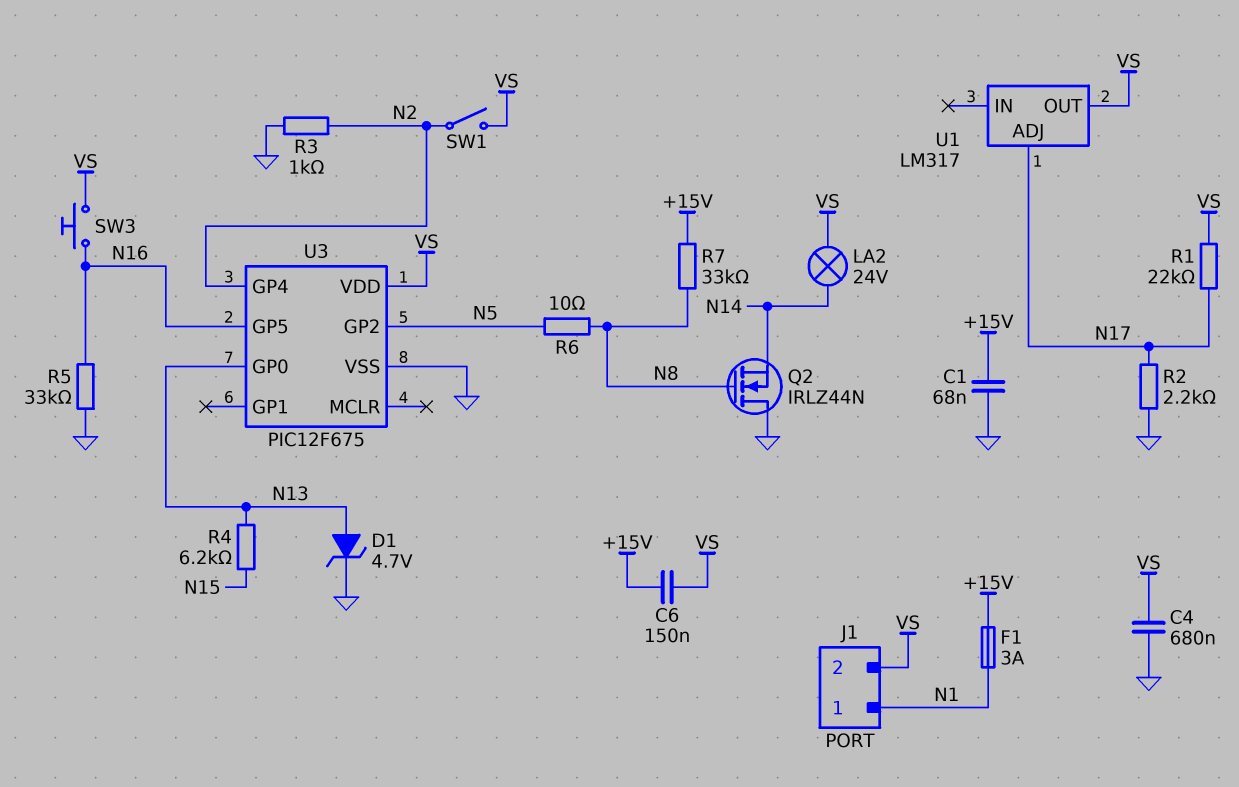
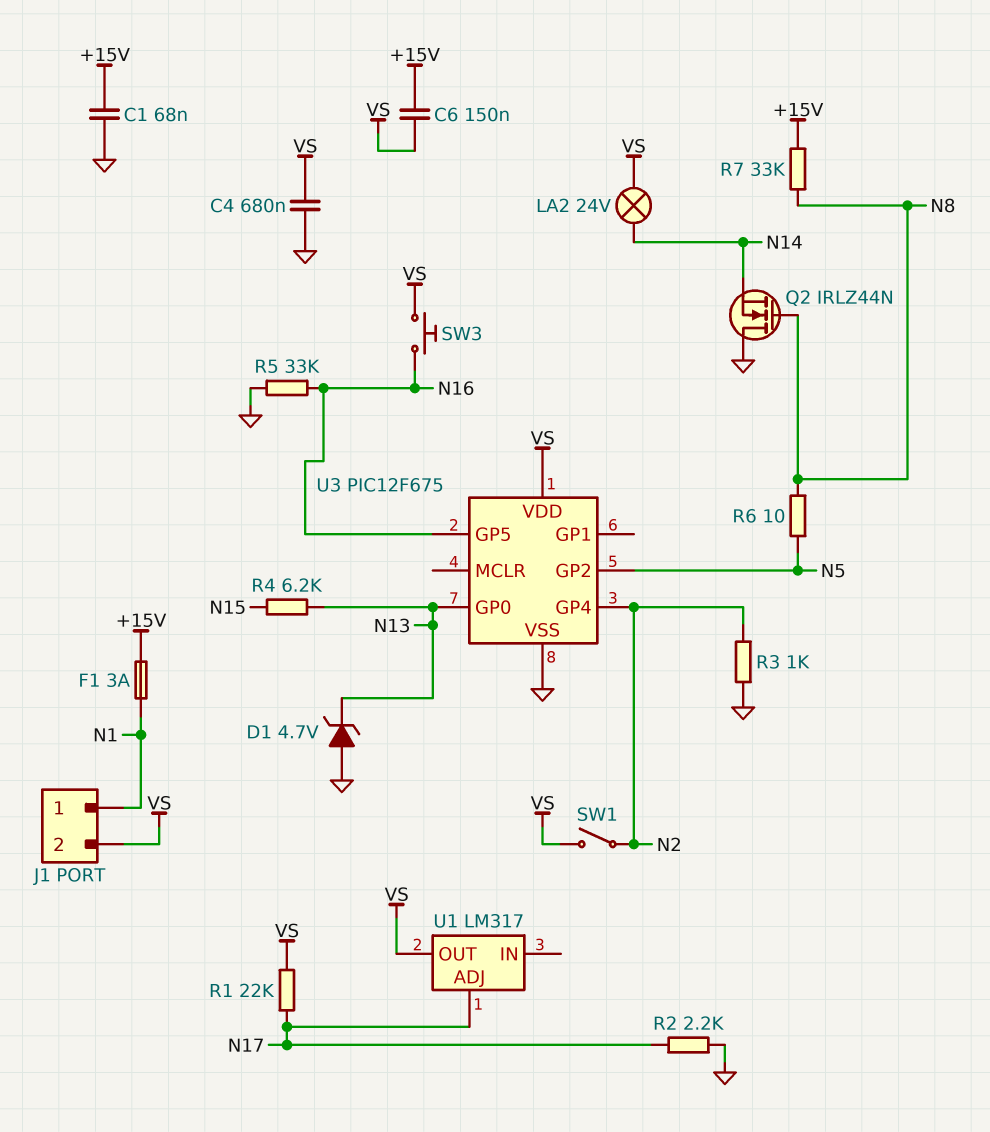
D1: zener 4.7V (A N13, K GND) -> zener 4.7V (A GND, K N13)

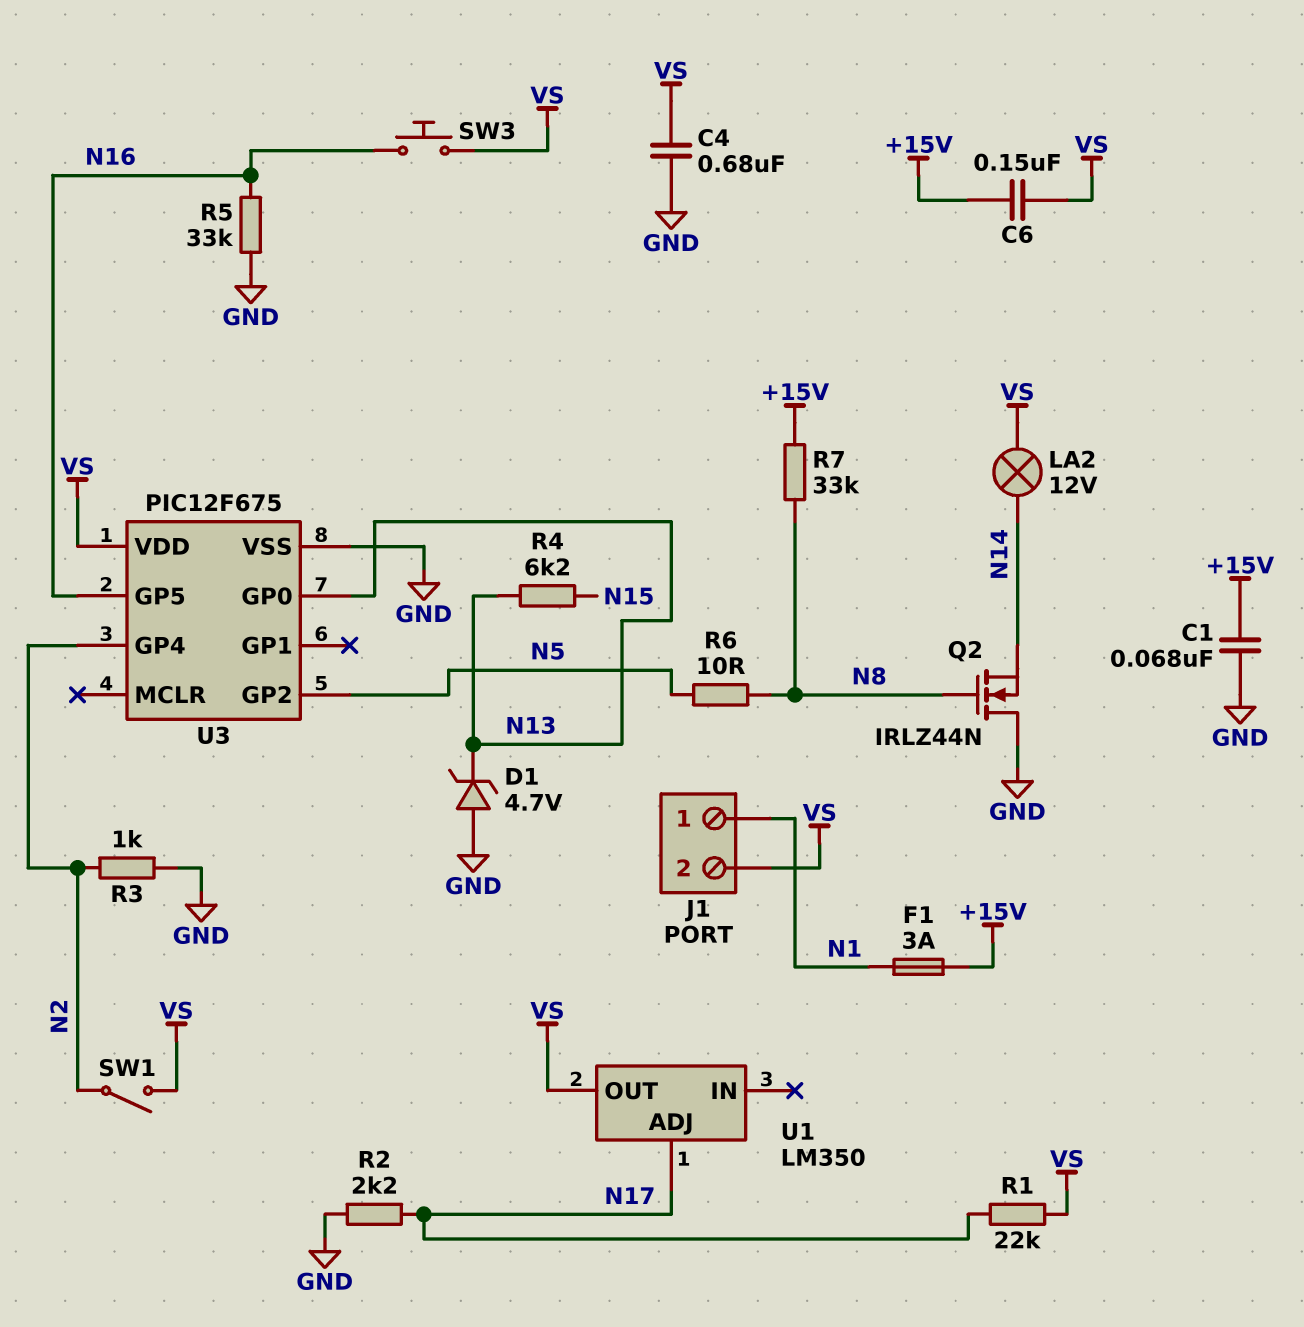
LA2: lamp 24V (N14, VS) -> lamp 12V (N14, VS)
U1: LM317 -> LM350

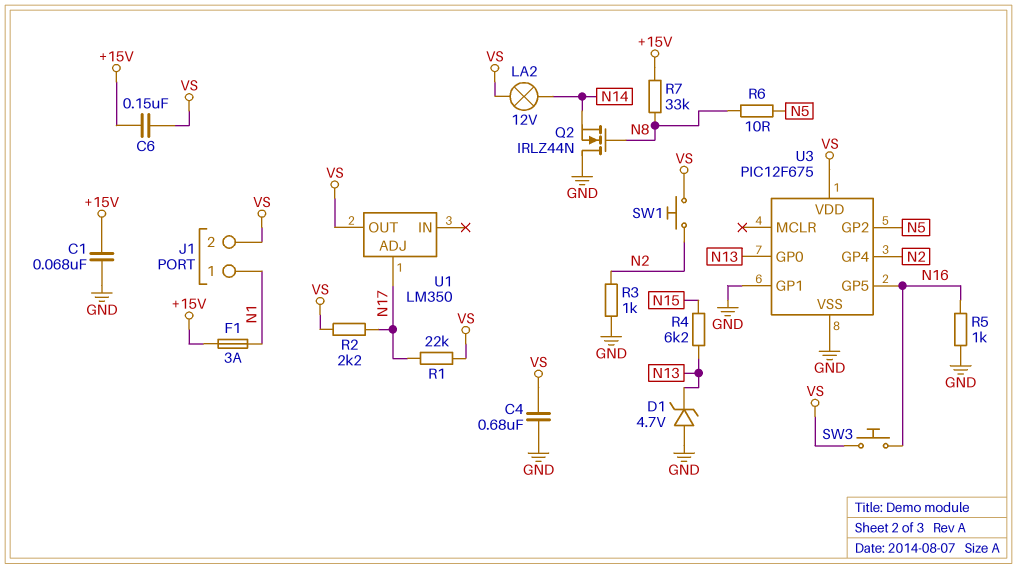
R2: 2.2k (GND, N17) -> 2.2k (N17, VS)
R5: 33k (GND, N16) -> 1k (GND, N16)
SW1: switch (N2, VS) -> button (N2, VS)
U3 pin GP1: none -> GND

